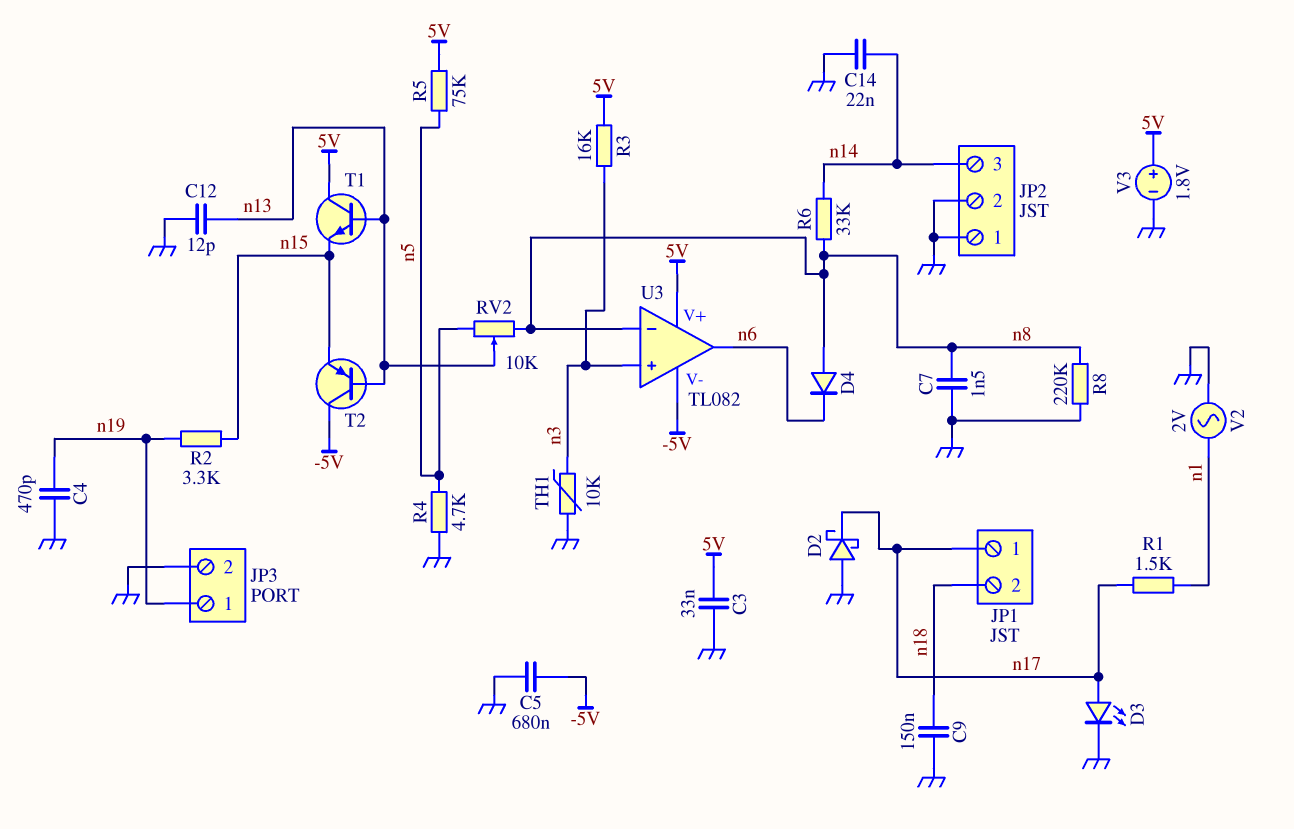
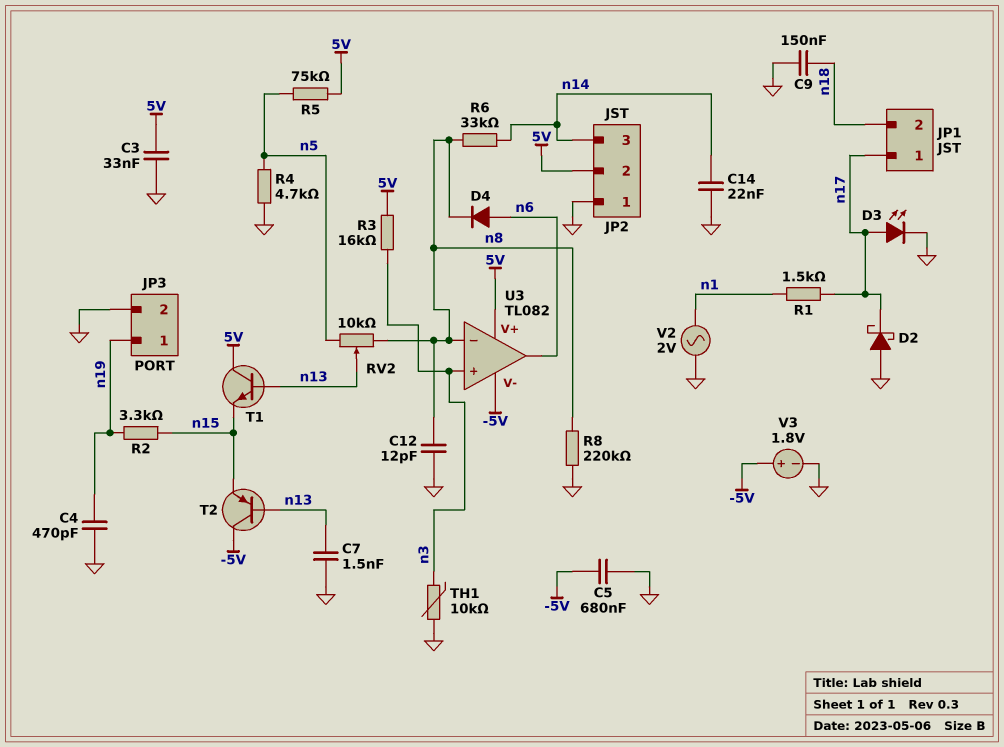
C7: 1.5nF (GND, n8) -> 1.5nF (GND, n13)
C12: 12pF (GND, n13) -> 12pF (GND, n8)
D4: diode (A n8, K n6) -> diode (A n6, K n8)
JP2 pin 2: GND -> 5V
V3: 1.8V (plus 5V, minus GND) -> 1.8V (plus -5V, minus GND)

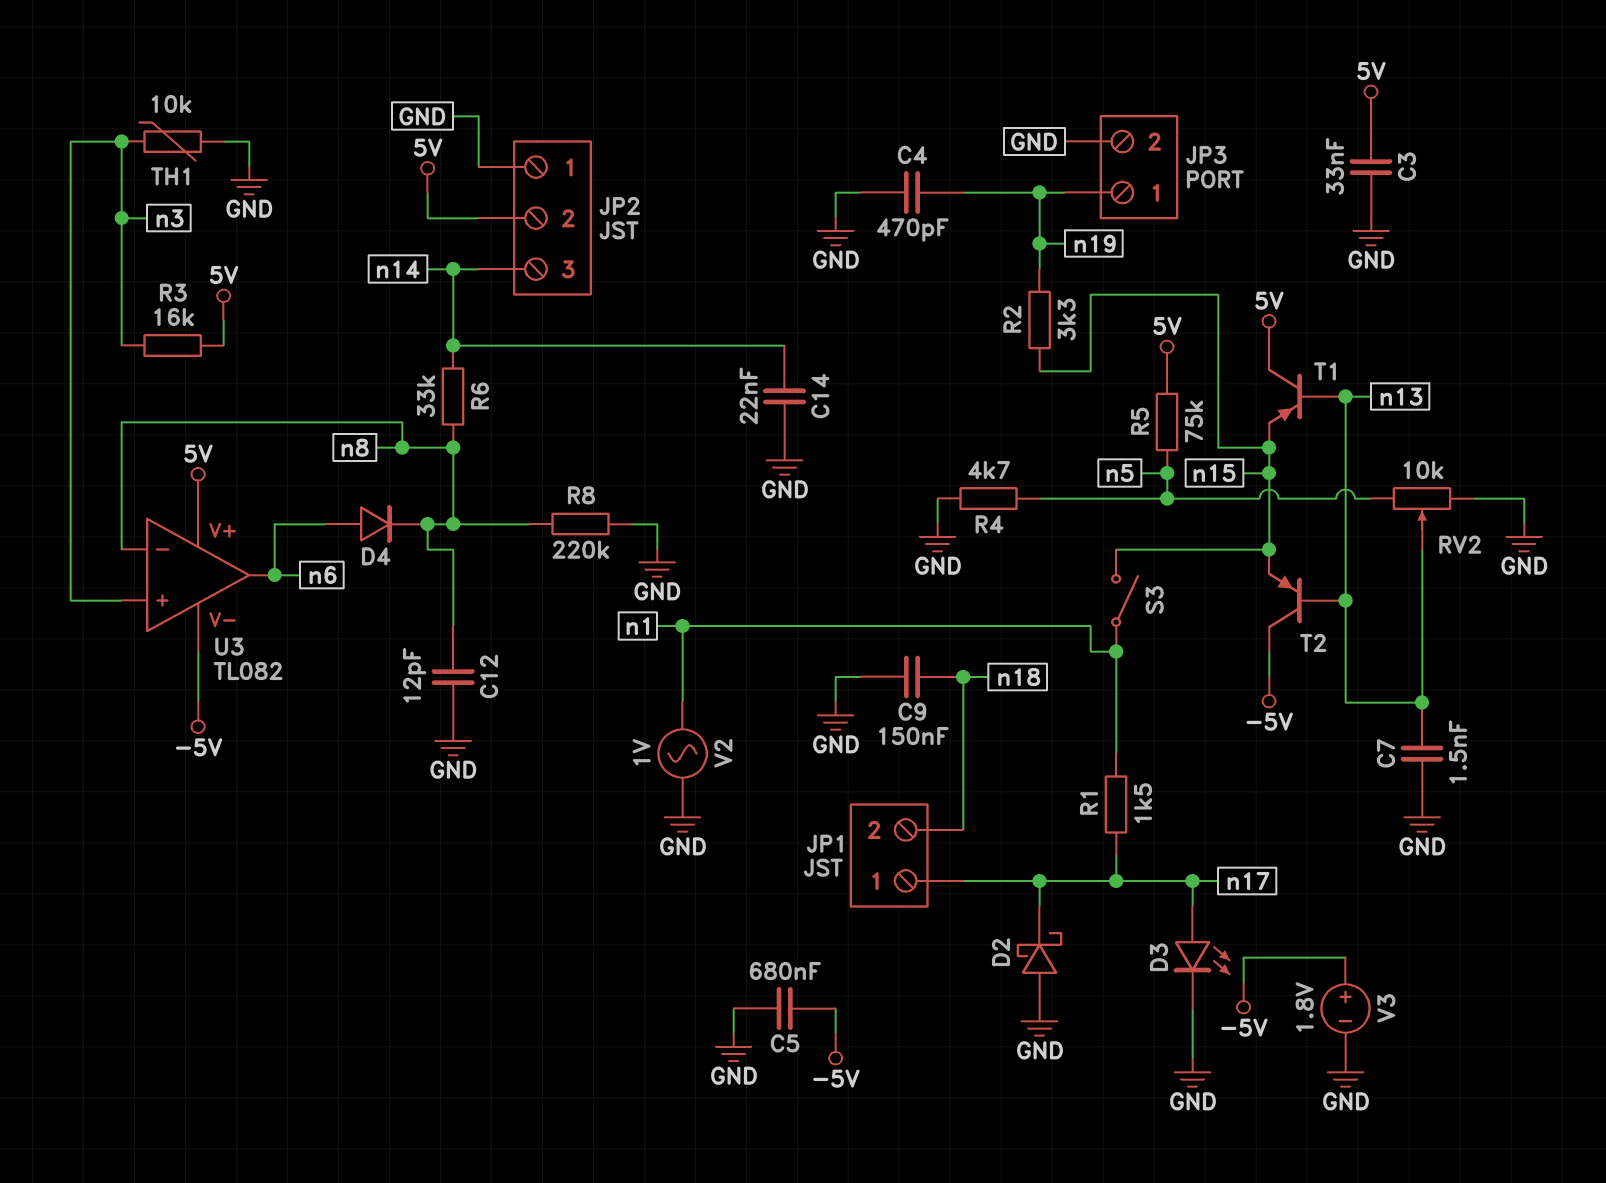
RV2: 10k (n5, n8, wiper n13) -> 10k (GND, n5, wiper n13)
S3: none -> switch (n1, n15)
T1: NPN (B n13, C 5V, E n15) -> PNP (B n13, C 5V, E n15)
V2: AC 2V (GND, n1) -> AC 1V (GND, n1)

